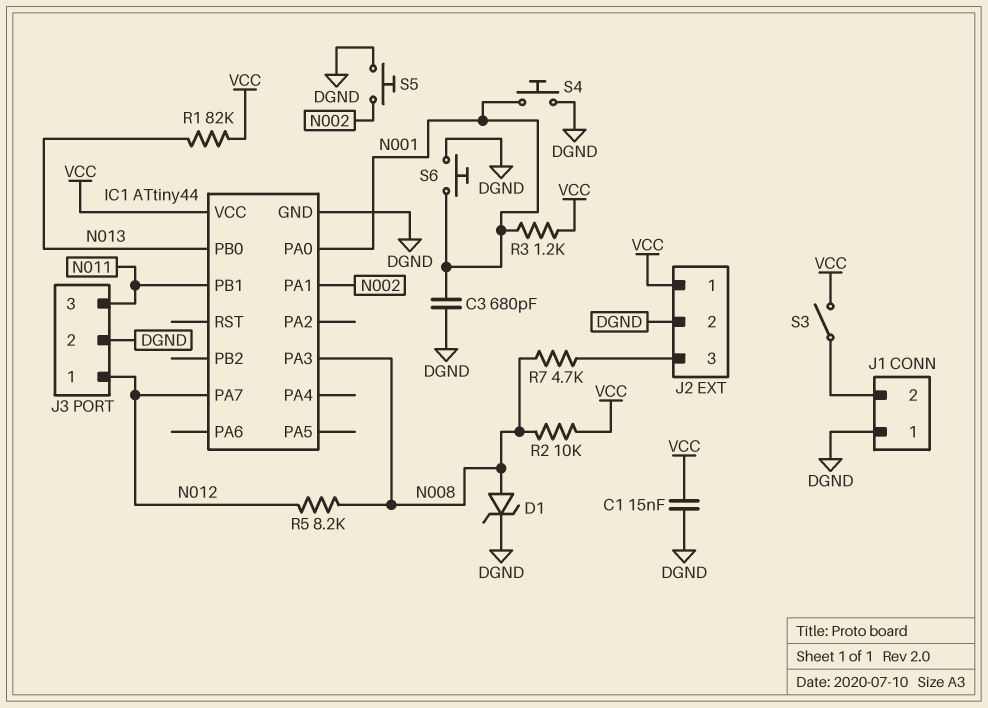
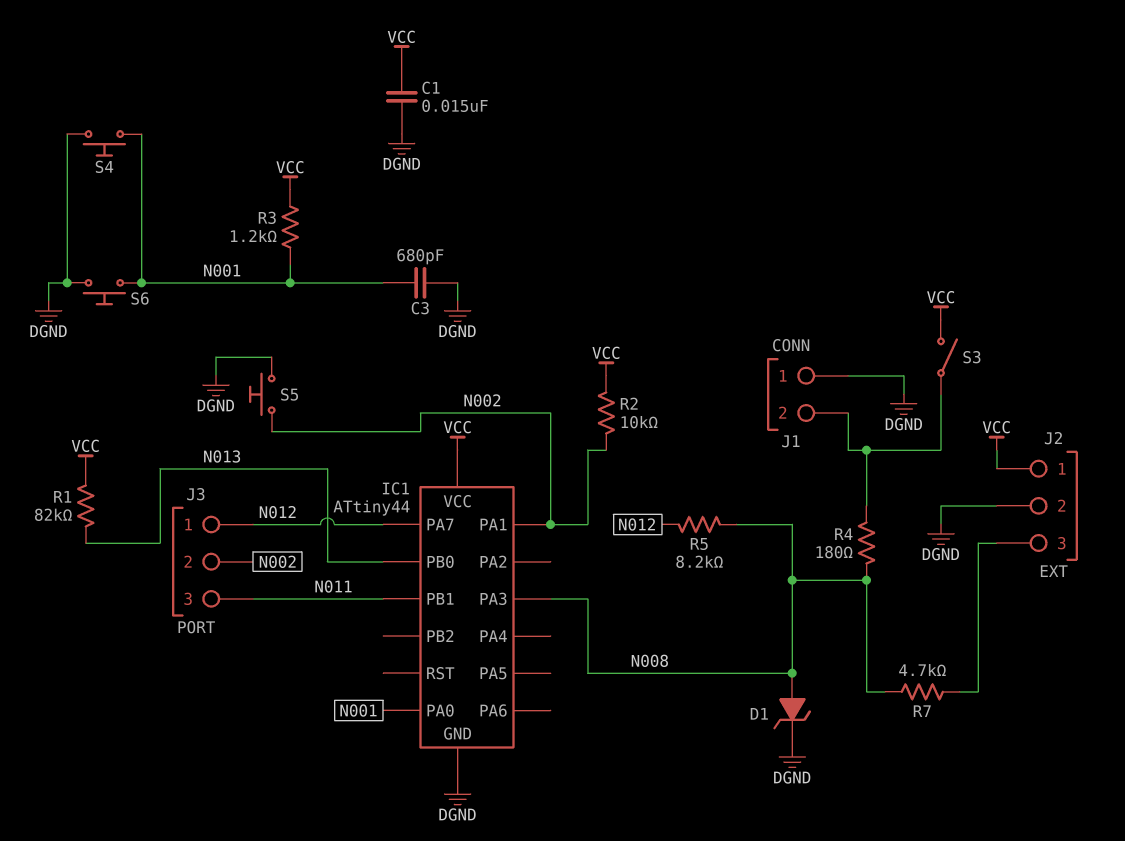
J3 pin 2: DGND -> N002
R2: 10k (N008, VCC) -> 10k (N002, VCC)
R4: none -> 180 (J1/2, N008)

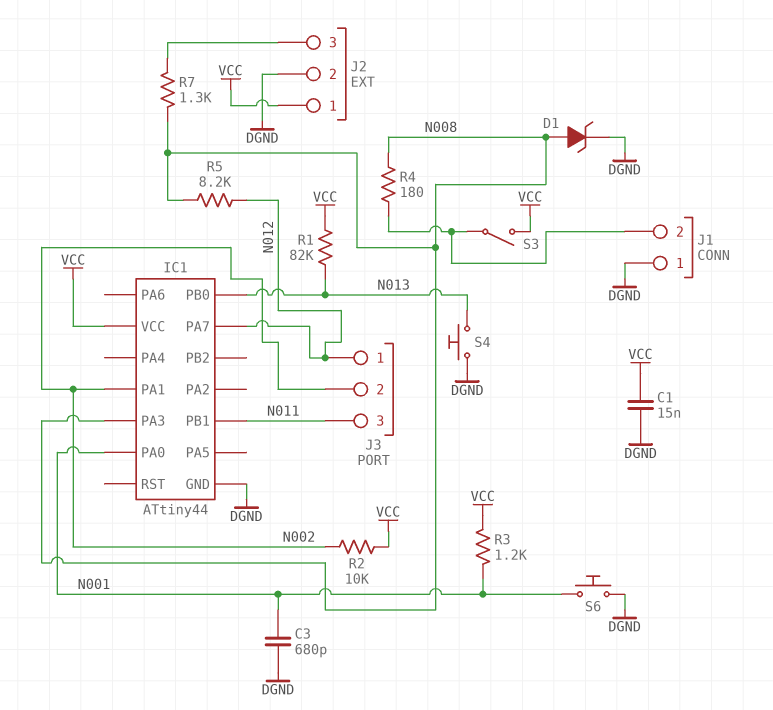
R7: 4.7k (J2/3, N008) -> 1.3k (J2/3, N008)
S4: button (DGND, N001) -> button (DGND, N013)
S5: button (DGND, N002) -> none

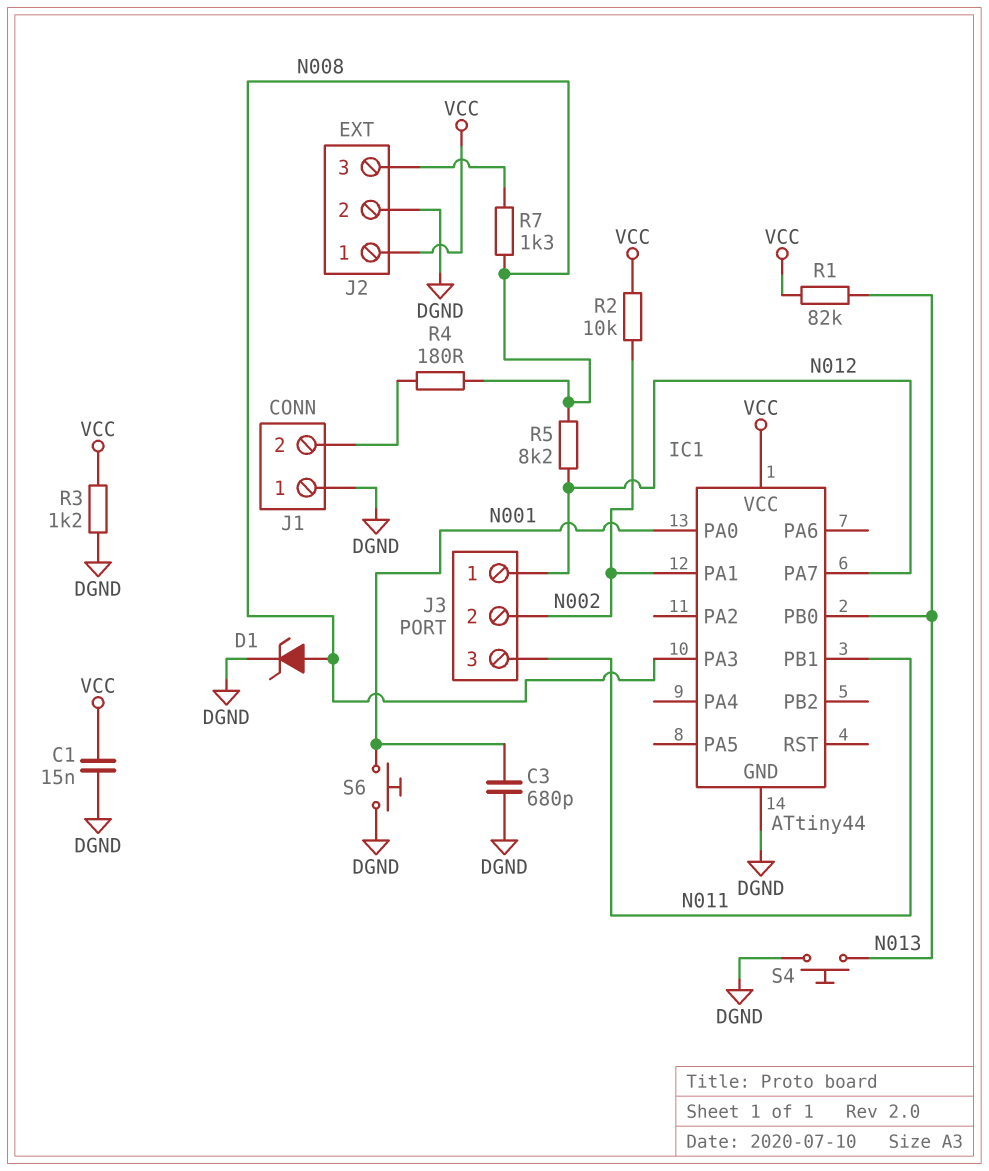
R3: 1.2k (N001, VCC) -> 1.2k (DGND, VCC)
S3: switch (J1/2, VCC) -> none

